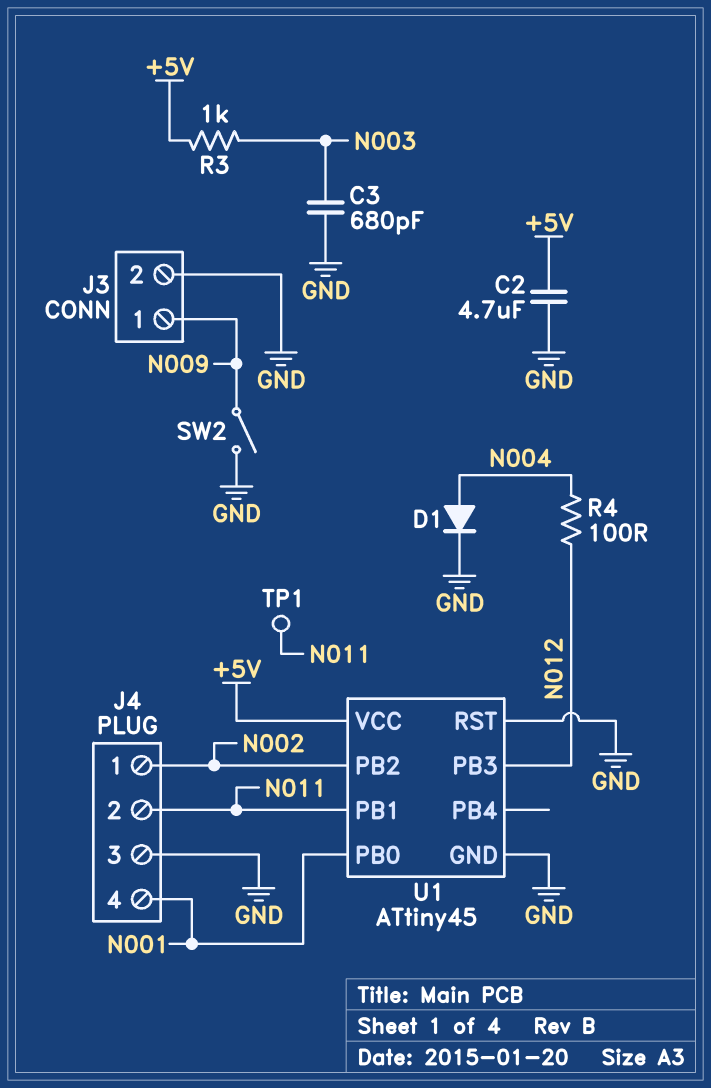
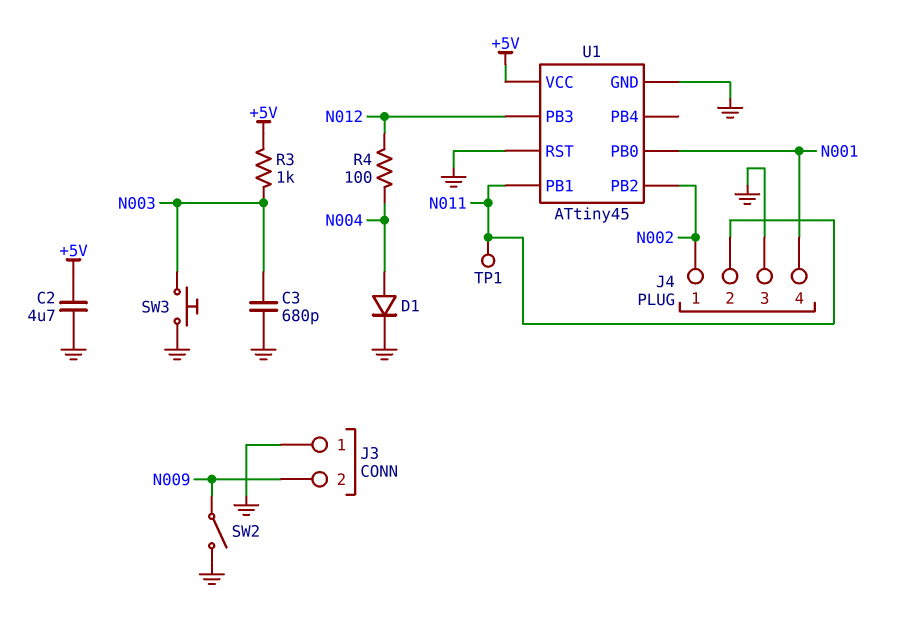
J3 pin 1: N009 -> GND
J3 pin 2: GND -> N009
SW3: none -> button (GND, N003)

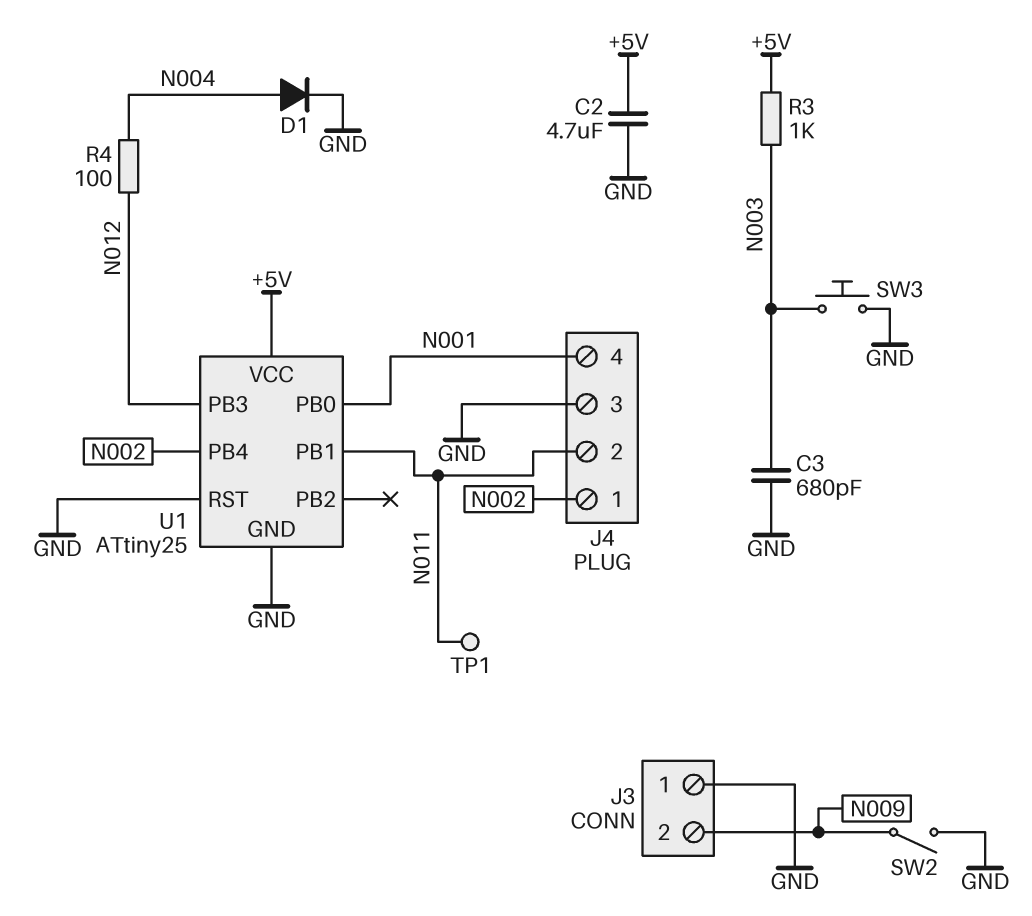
U1: ATtiny45 -> ATtiny25
U1 pin PB2: N002 -> none
U1 pin PB4: none -> N002

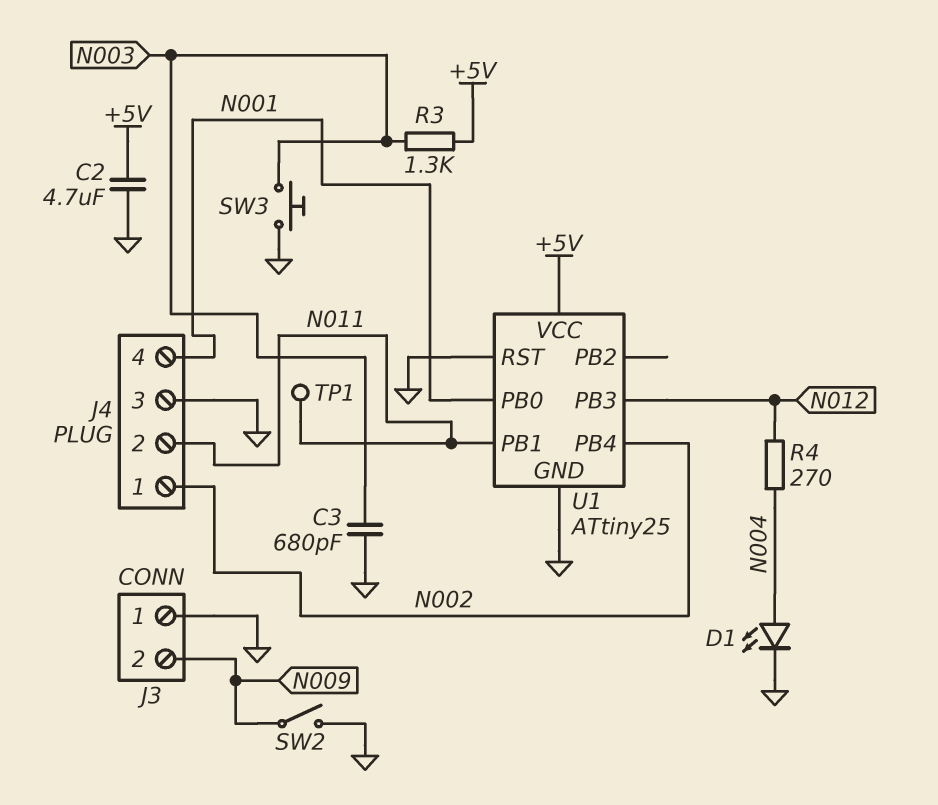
D1: diode (A N004, K GND) -> LED (A N004, K GND)
R3: 1k (+5V, N003) -> 1.3k (+5V, N003)
R4: 100 (N004, N012) -> 270 (N004, N012)

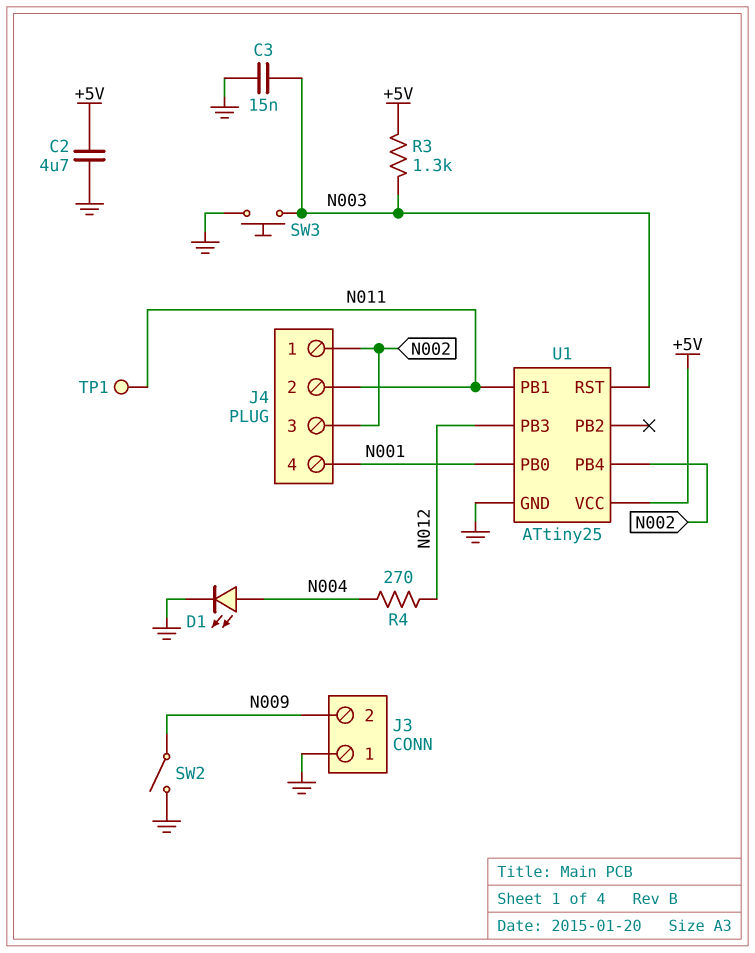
C3: 680pF (GND, N003) -> 15nF (GND, N003)
J4 pin 3: GND -> N002
U1 pin RST: GND -> N003

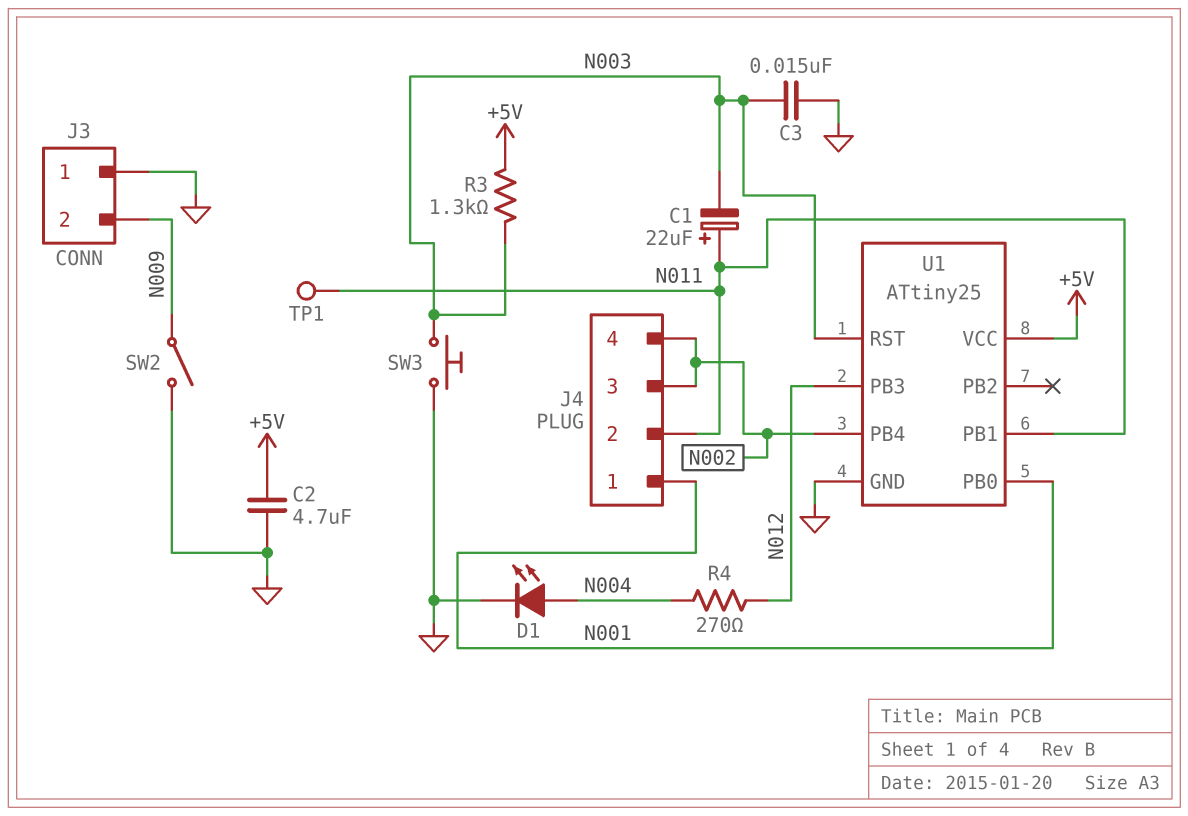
C1: none -> 22uF (plus N011, minus N003)
J4 pin 1: N002 -> N001
J4 pin 4: N001 -> N002

